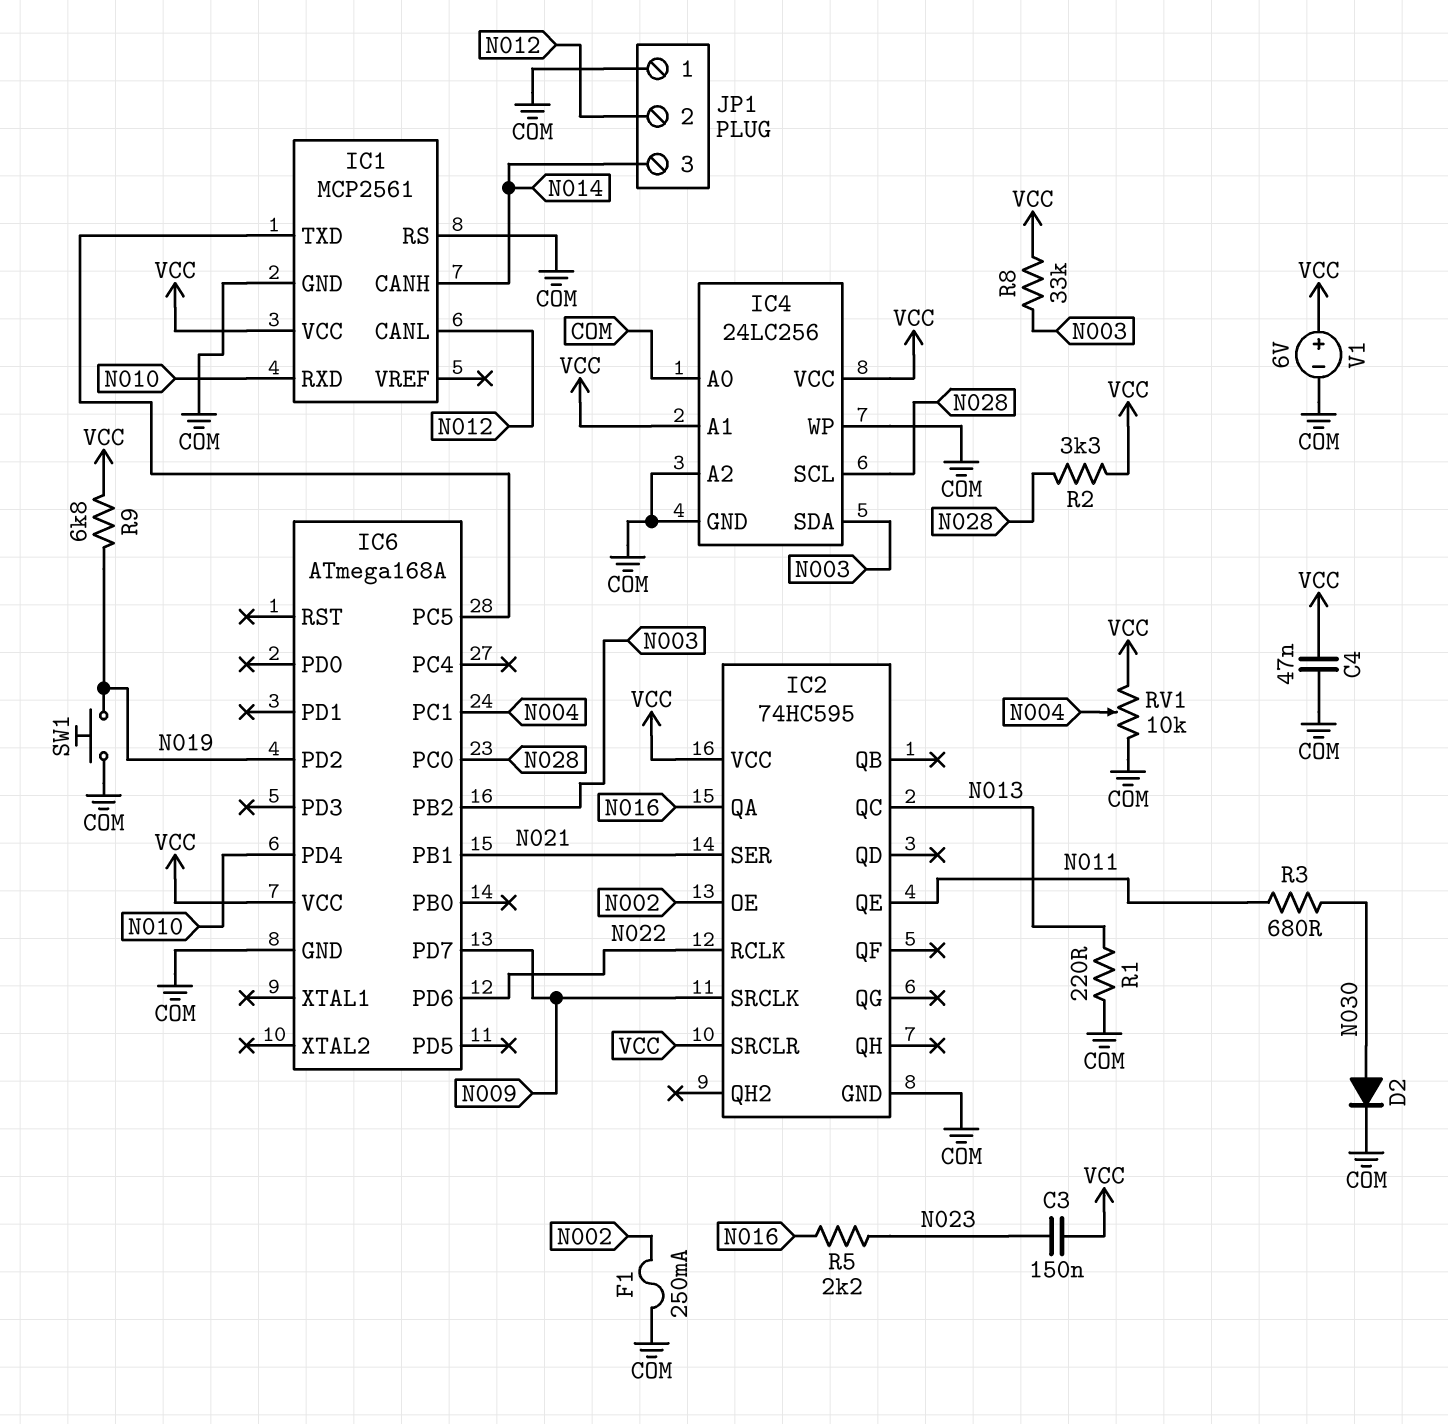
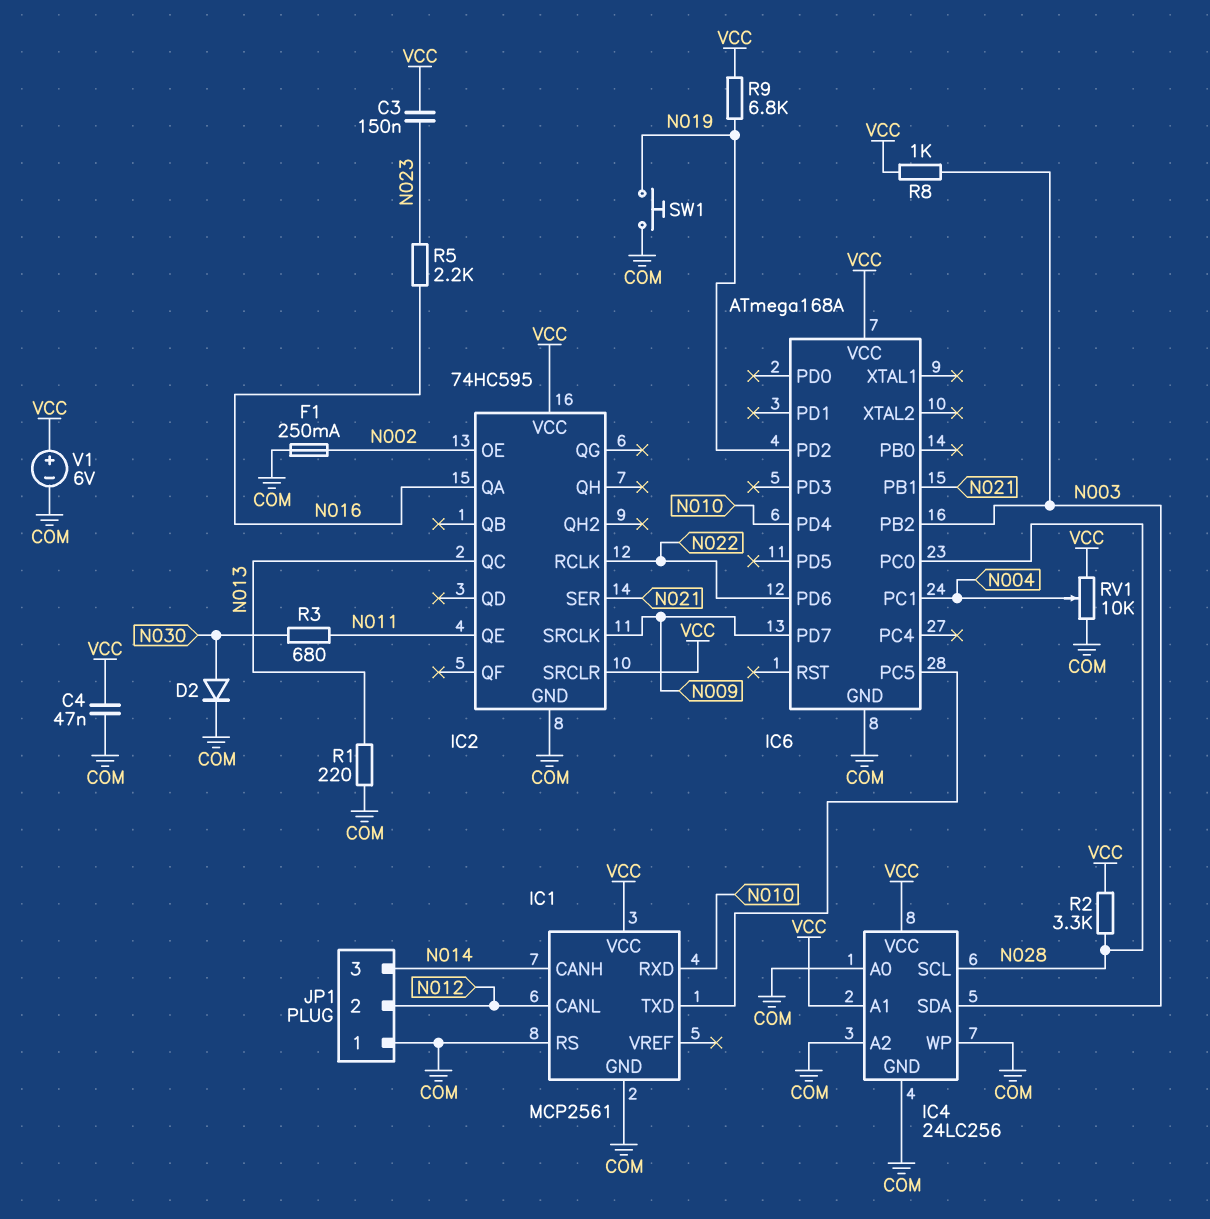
R8: 33k (N003, VCC) -> 1k (N003, VCC)

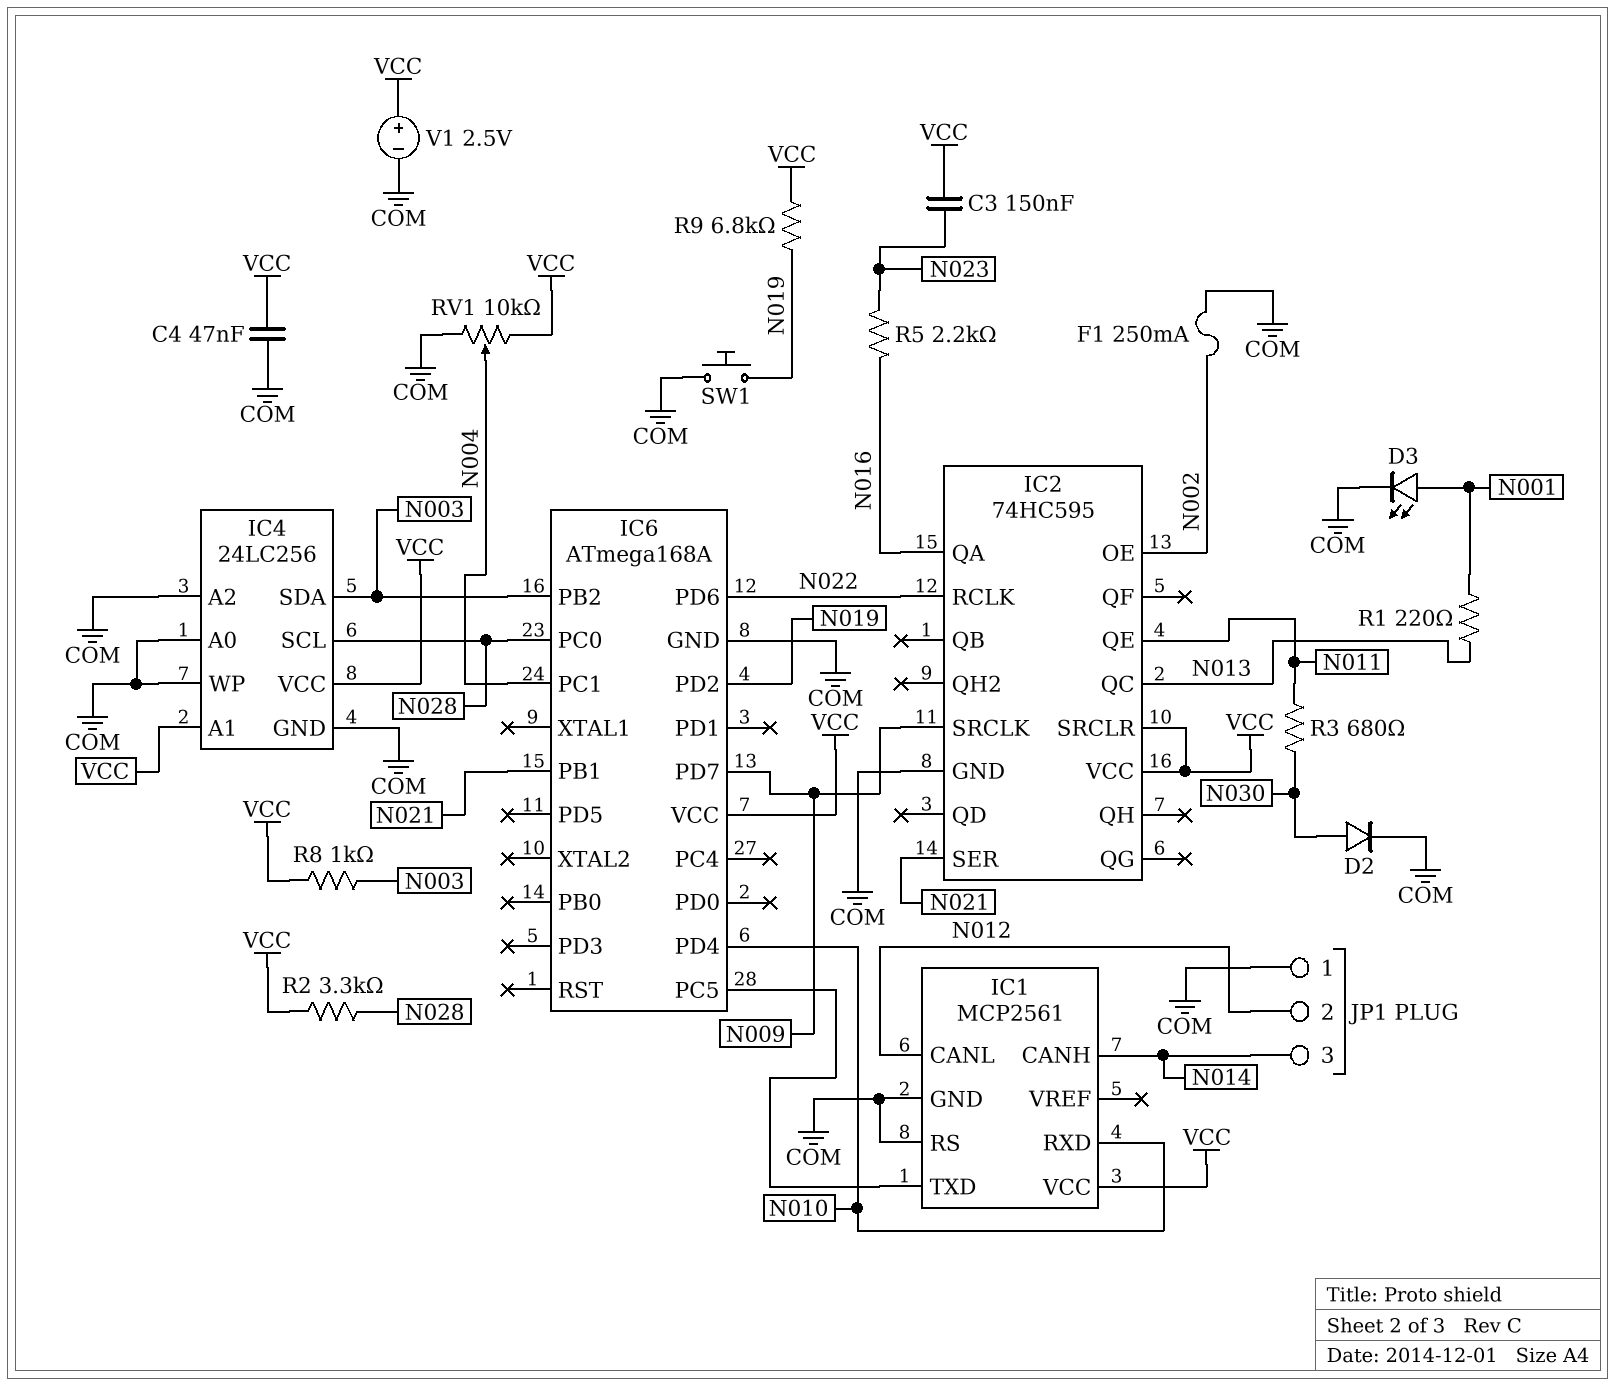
D3: none -> LED (A N001, K COM)
R1: 220 (COM, N013) -> 220 (N001, N013)
V1: 6V (plus VCC, minus COM) -> 2.5V (plus VCC, minus COM)

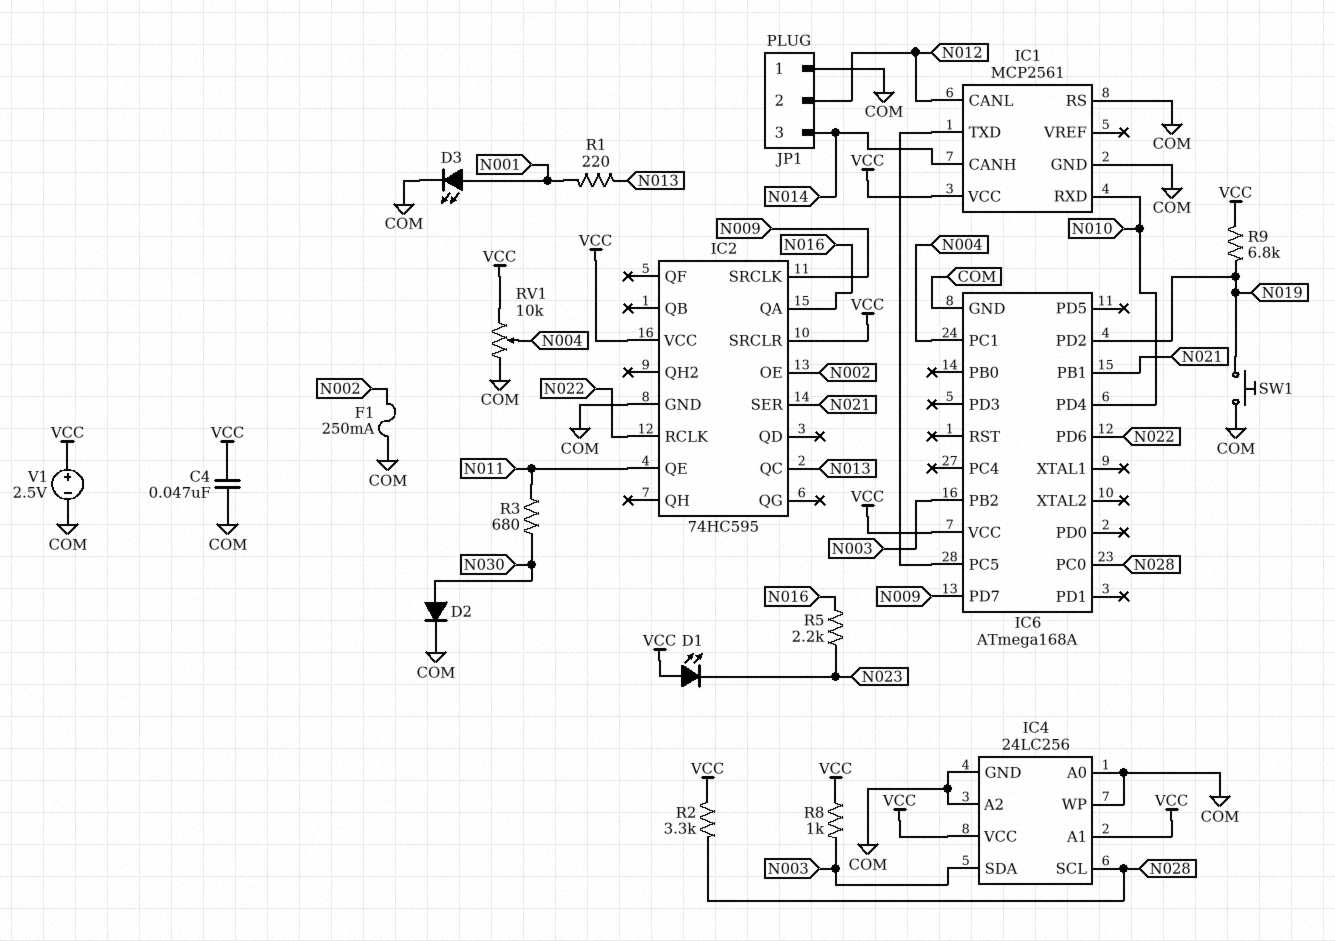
C3: 150nF (N023, VCC) -> none
D1: none -> LED (A VCC, K N023)

